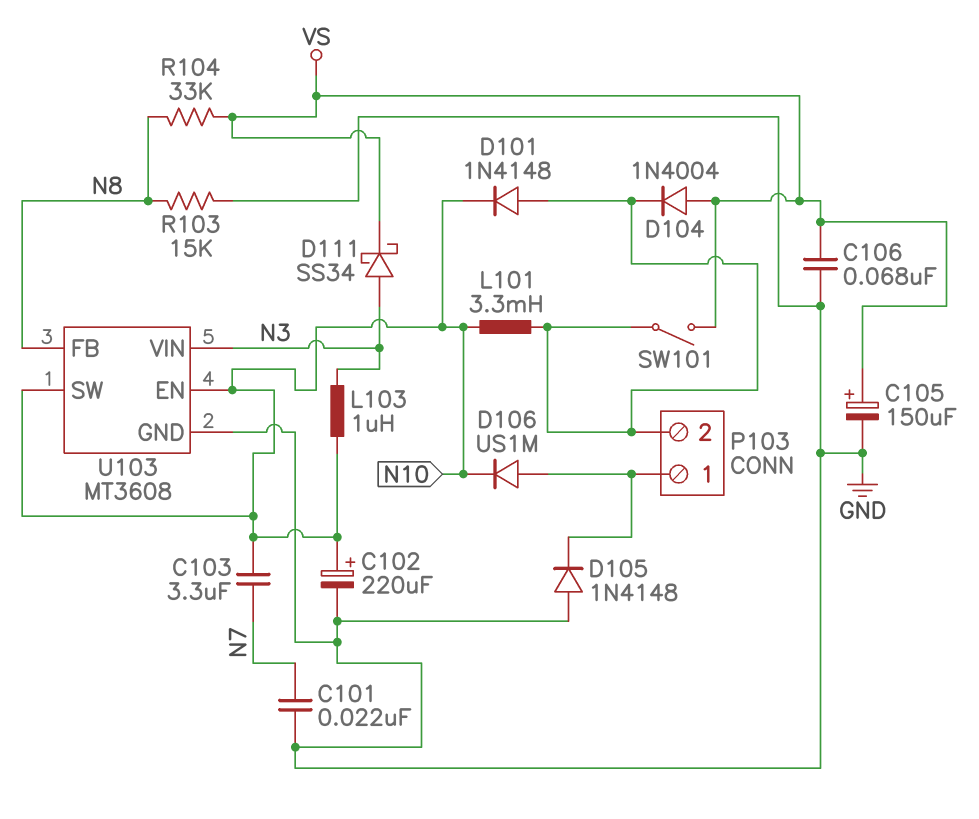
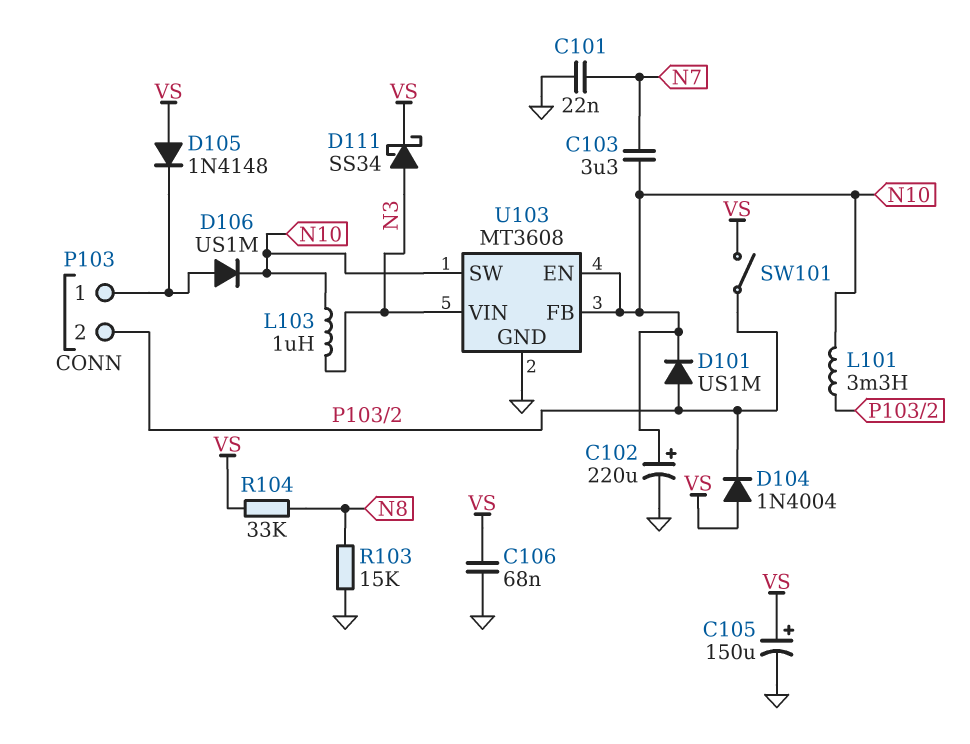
D101: diode 1N4148 (A P103/2, K N10) -> diode US1M (A P103/2, K N10)
D105: diode 1N4148 (A GND, K P103/1) -> diode 1N4148 (A VS, K P103/1)
U103 pin FB: N8 -> N10

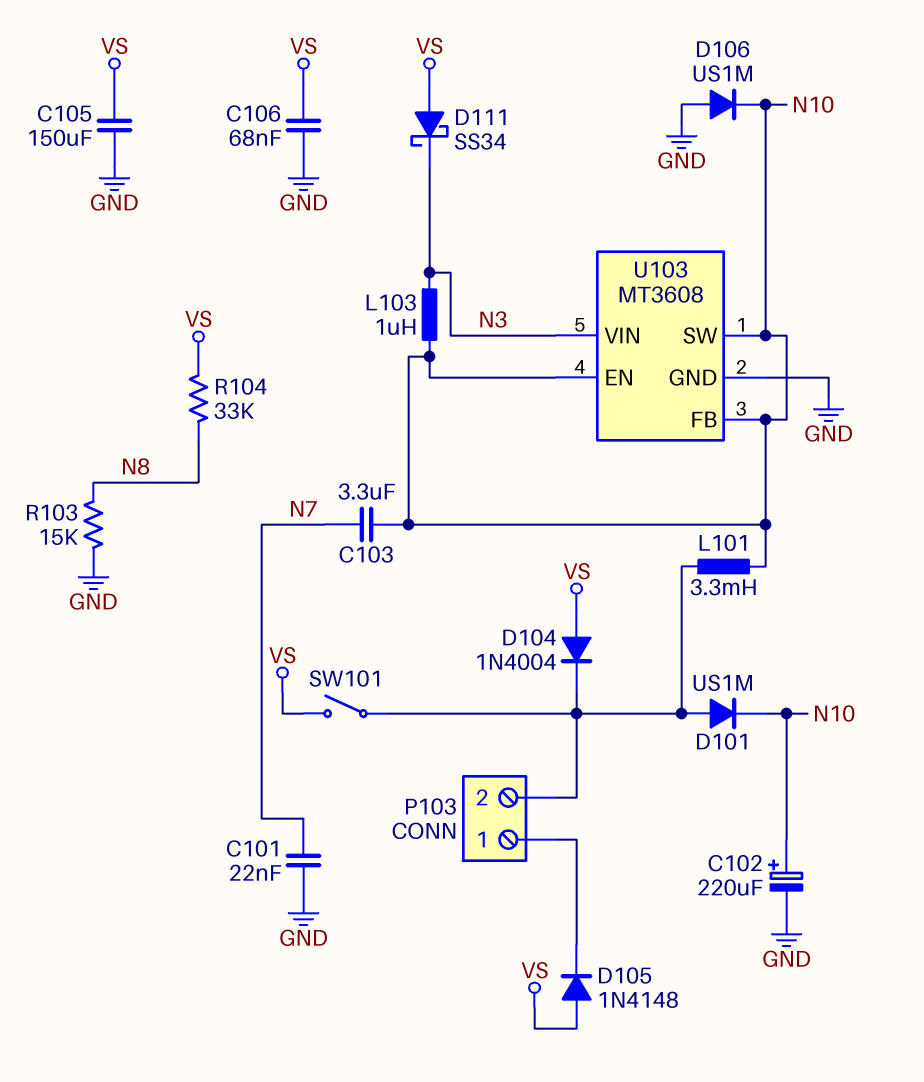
C105: 150uF (plus VS, minus GND) -> 150uF (GND, VS)
D106: diode US1M (A P103/1, K N10) -> diode US1M (A GND, K N10)
D111: schottky SS34 (A N3, K VS) -> schottky SS34 (A VS, K N3)

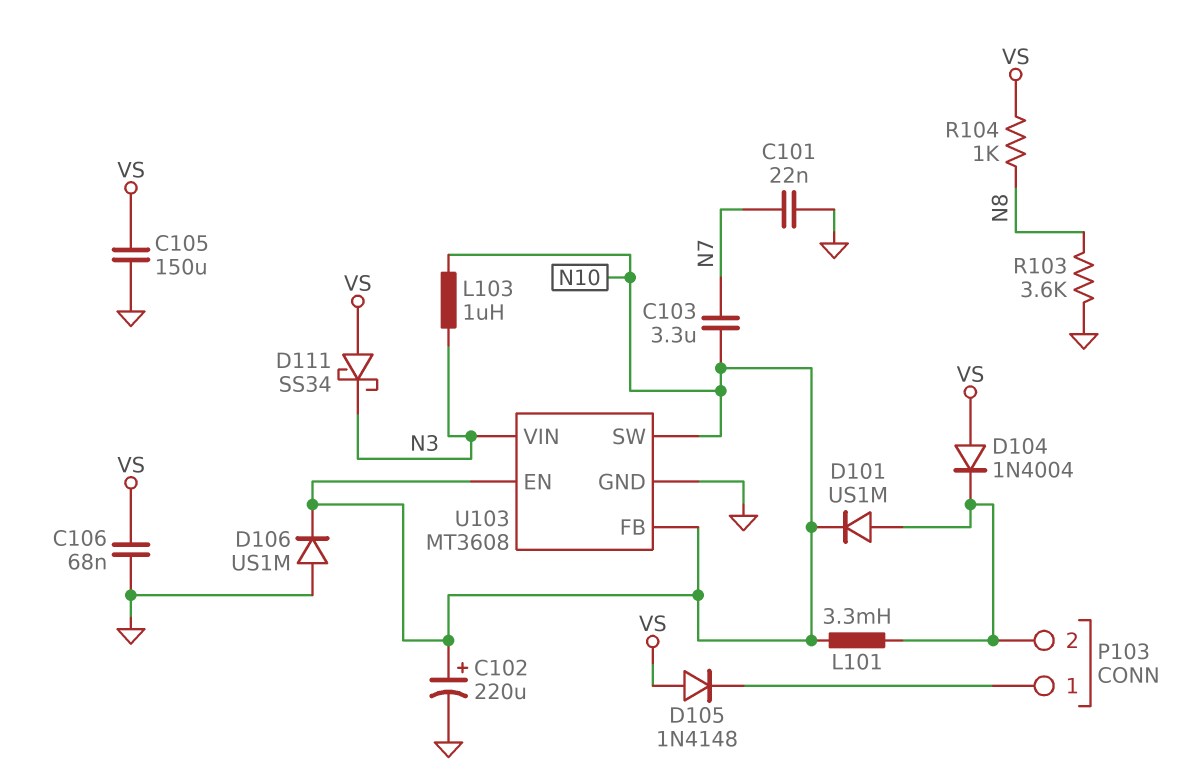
R103: 15k (GND, N8) -> 3.6k (GND, N8)
R104: 33k (N8, VS) -> 1k (N8, VS)
SW101: switch (P103/2, VS) -> none

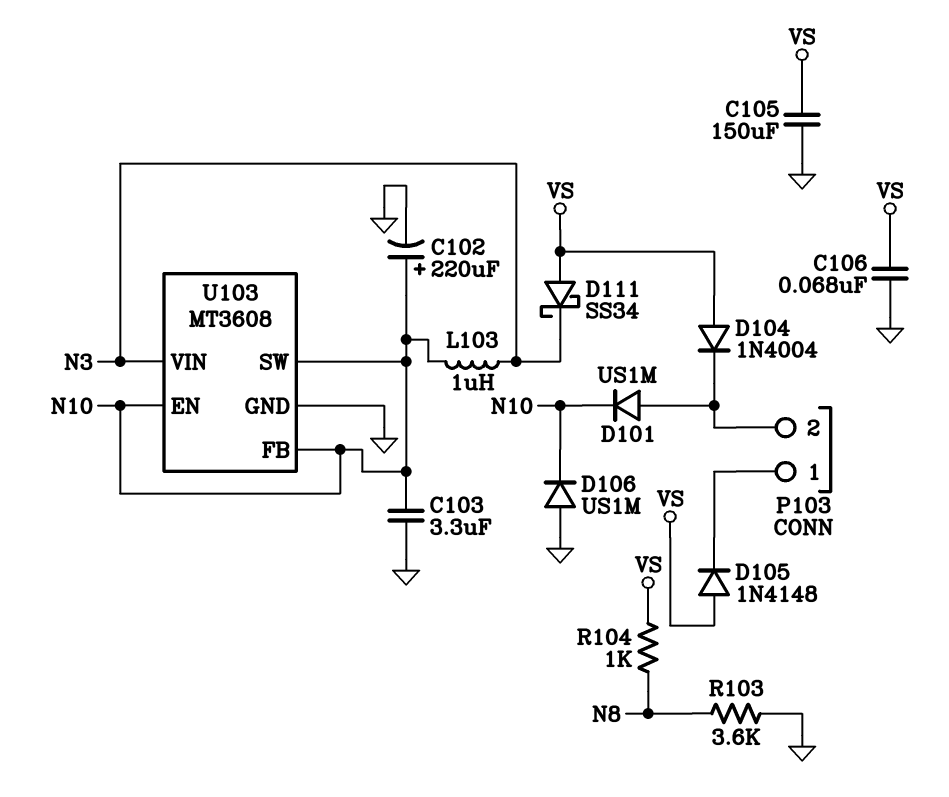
C101: 22nF (GND, N7) -> none
C103: 3.3uF (N7, N10) -> 3.3uF (GND, N10)
L101: 3.3mH (N10, P103/2) -> none

